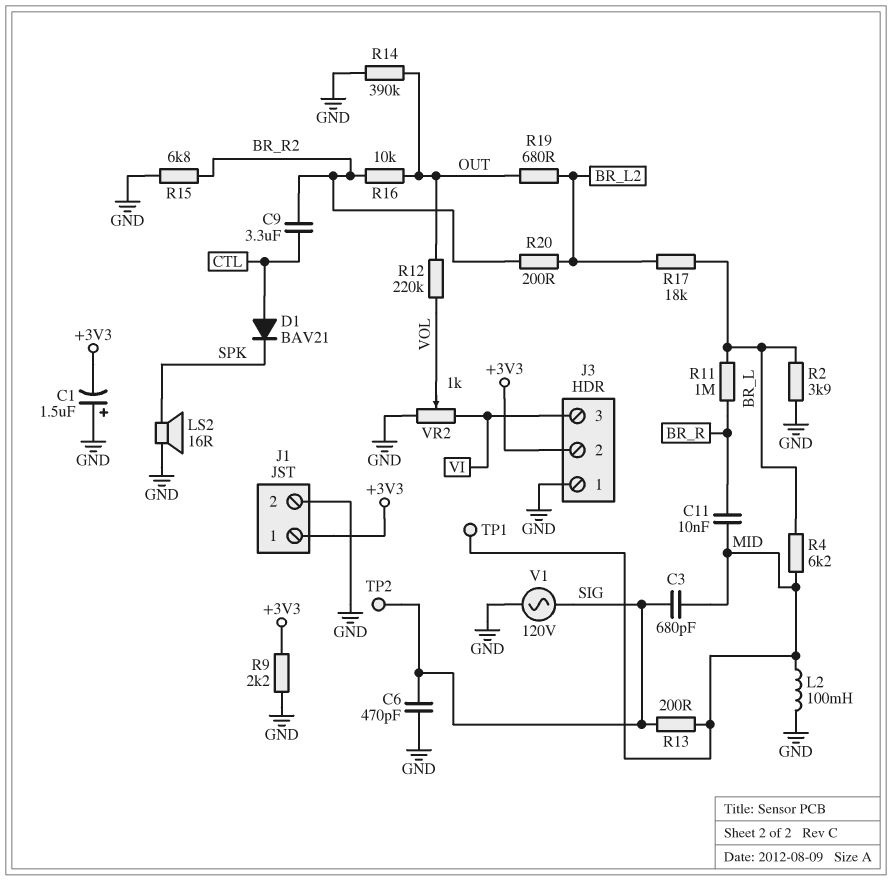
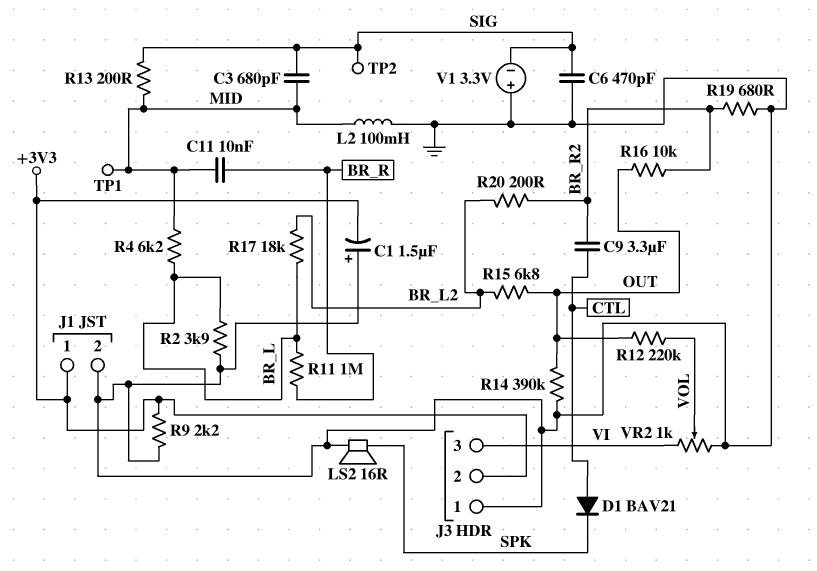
R15: 6.8k (BR_R2, GND) -> 6.8k (BR_L2, OUT)
R19: 680 (BR_L2, OUT) -> 680 (BR_R2, GND)
V1: AC 120V (GND, SIG) -> 3.3V (plus GND, minus SIG)

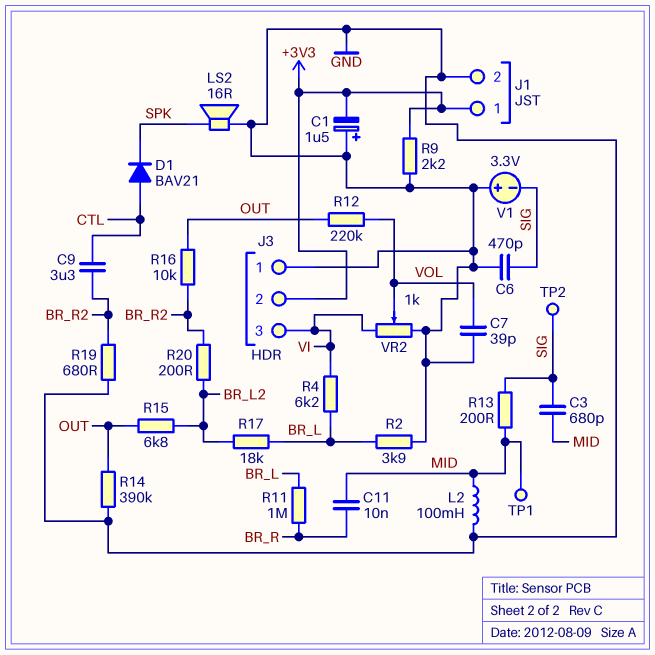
C7: none -> 39pF (GND, VOL)
R4: 6.2k (BR_L, MID) -> 6.2k (BR_L, VI)

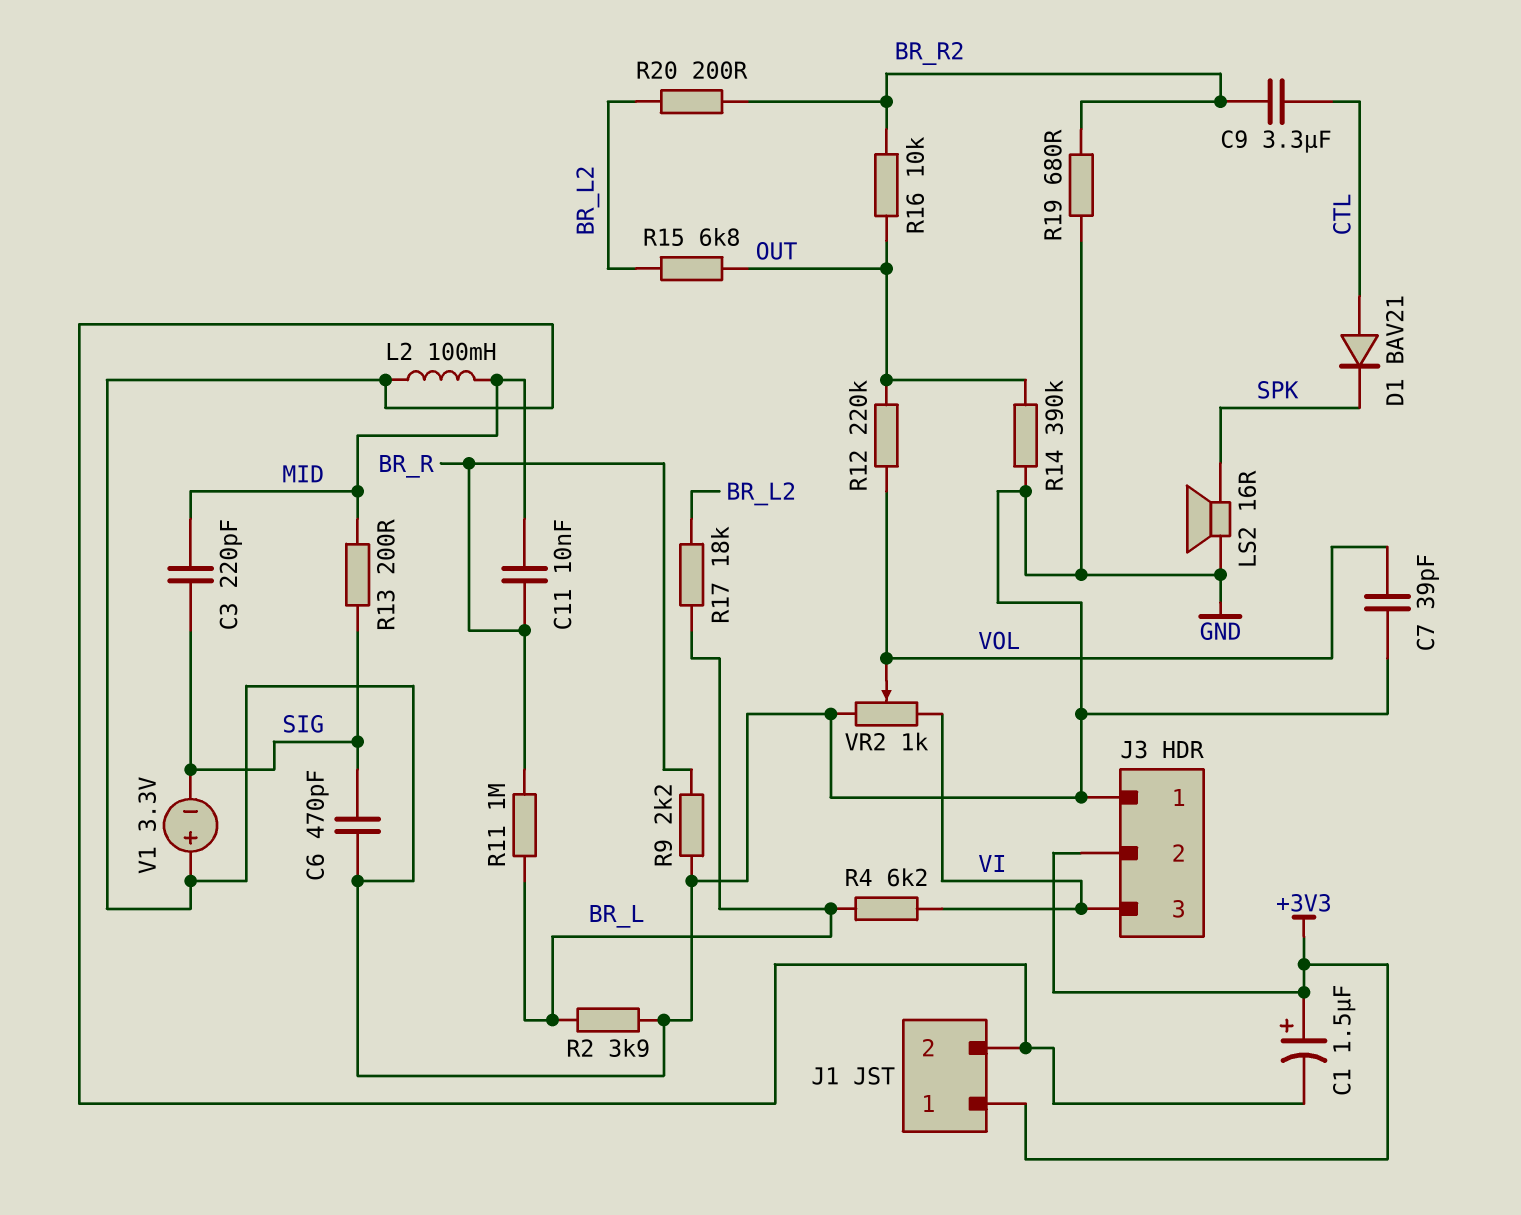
C1: 1.5uF (plus GND, minus +3V3) -> 1.5uF (plus +3V3, minus GND)
C3: 680pF (MID, SIG) -> 220pF (MID, SIG)
R9: 2.2k (+3V3, GND) -> 2.2k (BR_R, GND)
TP1: test point (MID) -> none
TP2: test point (SIG) -> none

